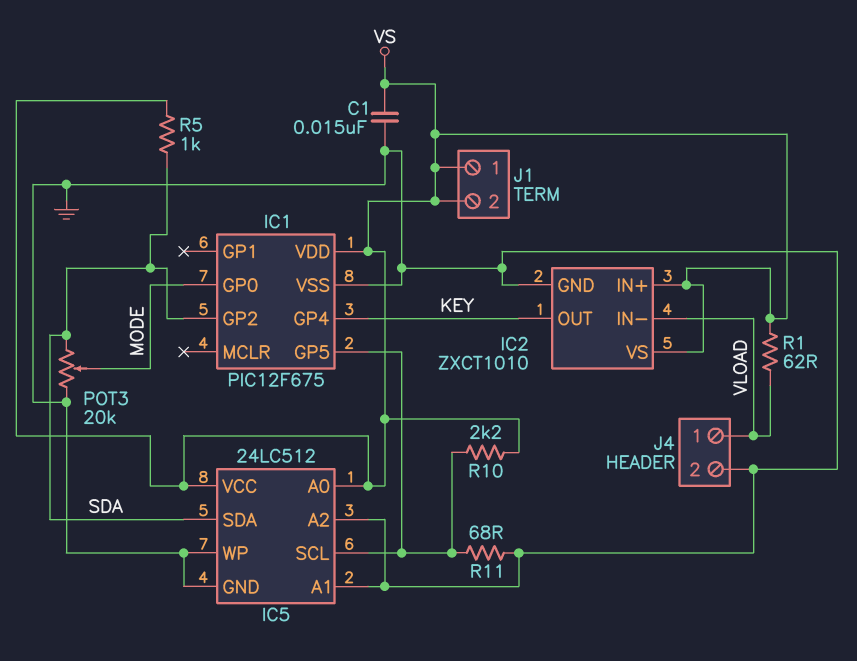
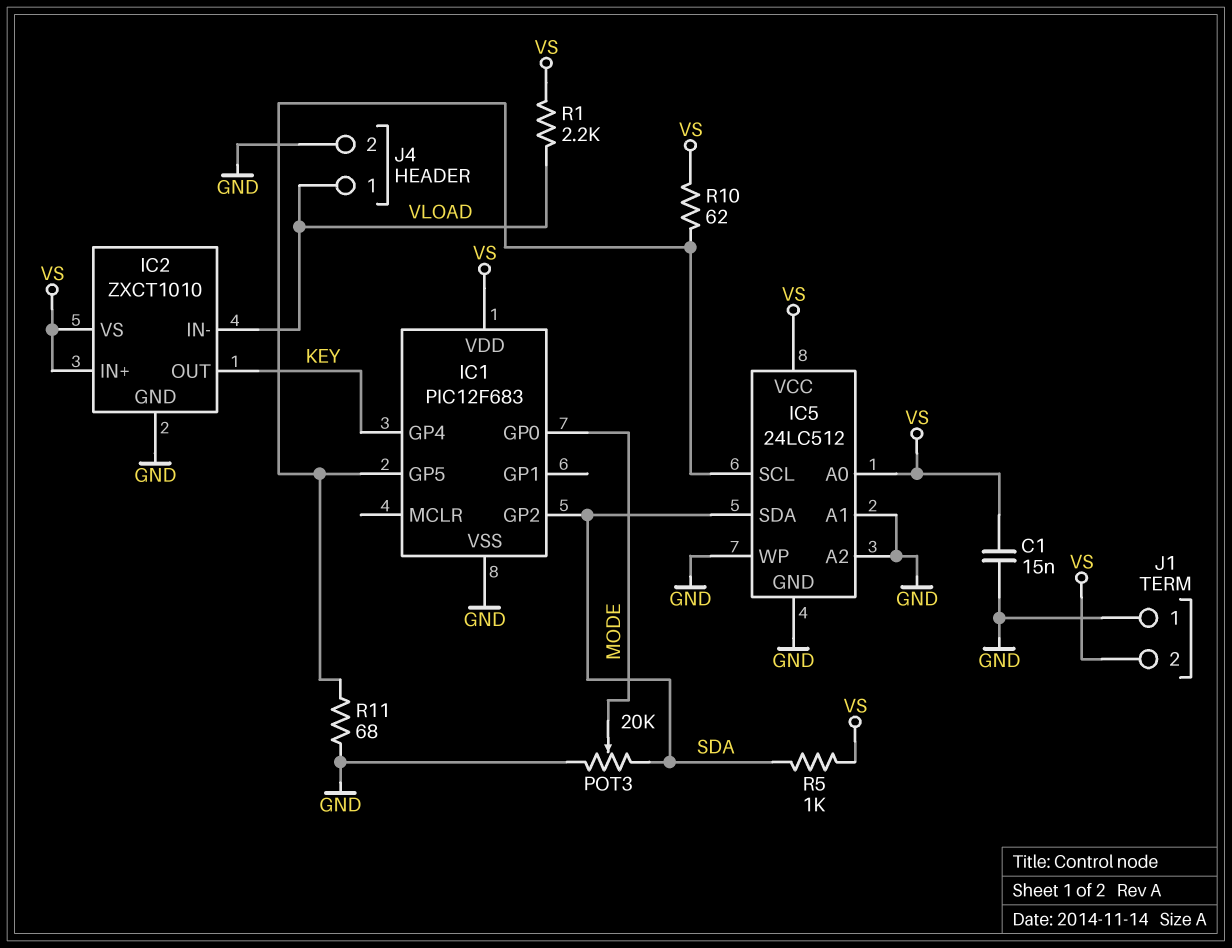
IC1: PIC12F675 -> PIC12F683
J1 pin 1: VS -> GND
R1: 62 (VLOAD, VS) -> 2.2k (VLOAD, VS)
R10: 2.2k (IC1/GP5, VS) -> 62 (IC1/GP5, VS)

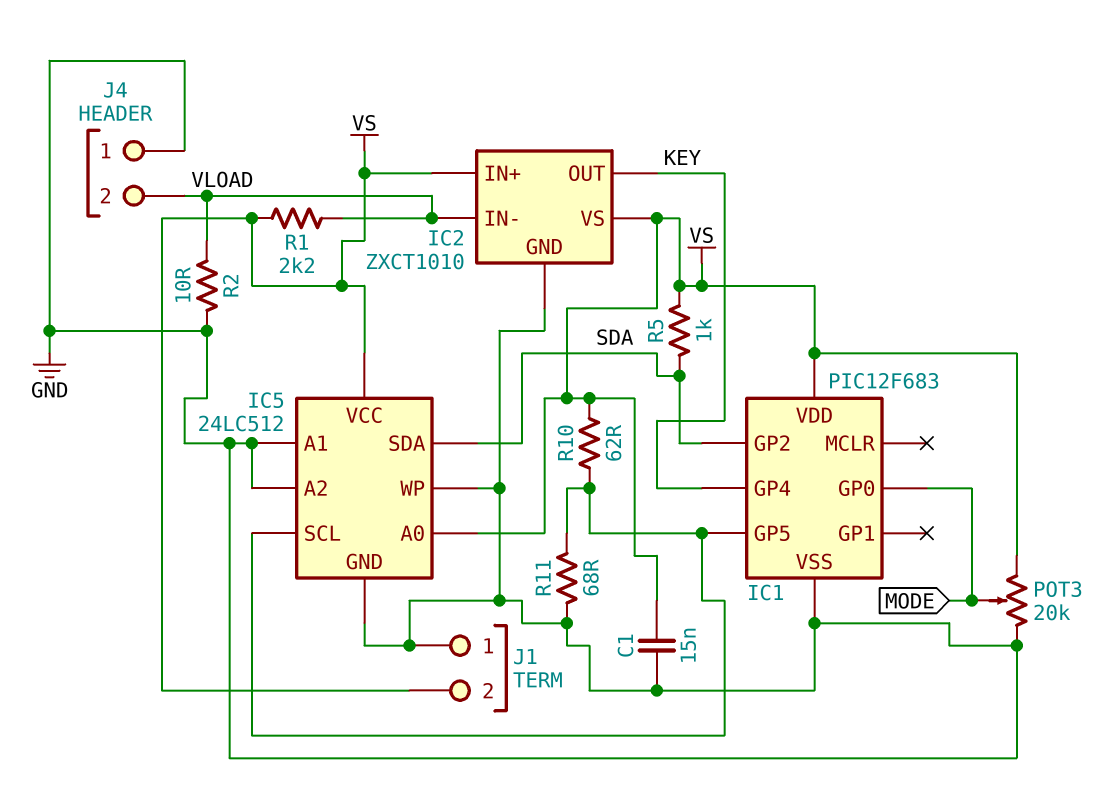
J4 pin 1: VLOAD -> GND
J4 pin 2: GND -> VLOAD
POT3: 20k (GND, SDA, wiper MODE) -> 20k (GND, VS, wiper MODE)
R2: none -> 10 (GND, VLOAD)

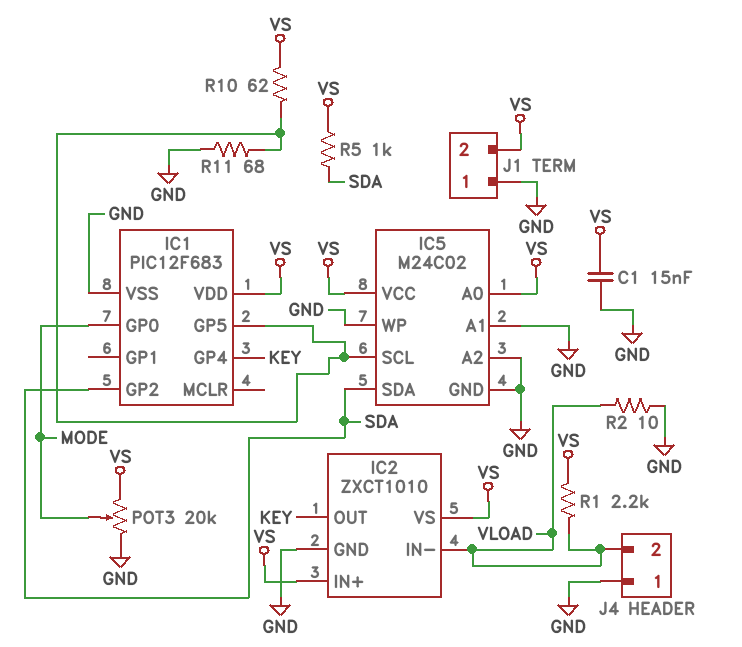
IC5: 24LC512 -> M24C02

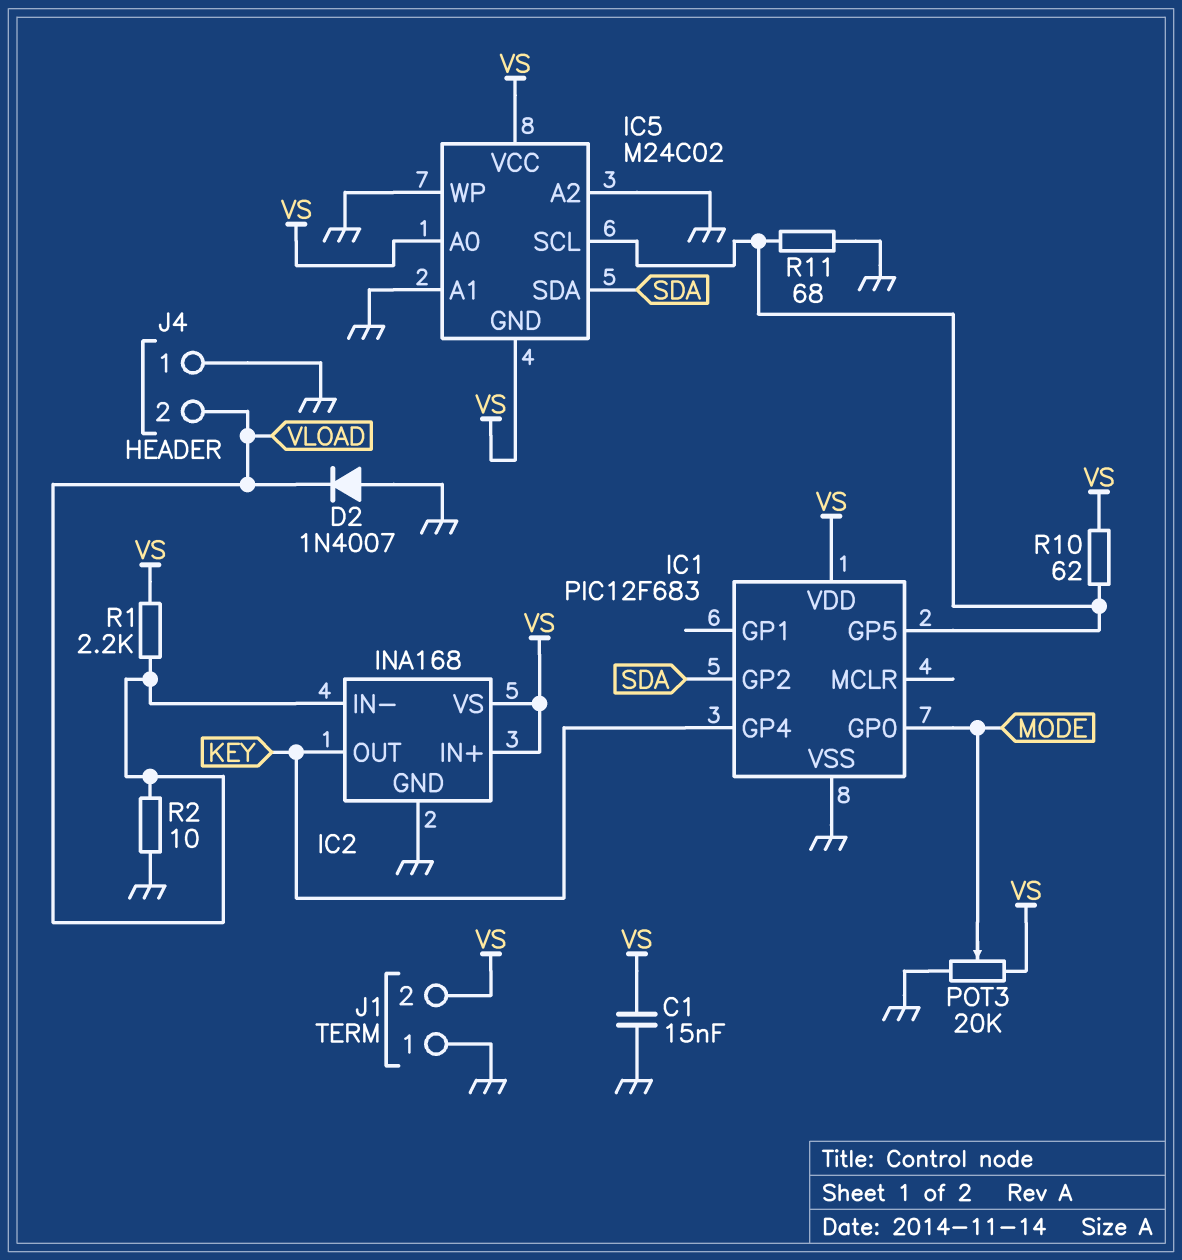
D2: none -> diode 1N4007 (A GND, K VLOAD)
IC2: ZXCT1010 -> INA168
IC5 pin GND: GND -> VS
R5: 1k (SDA, VS) -> none

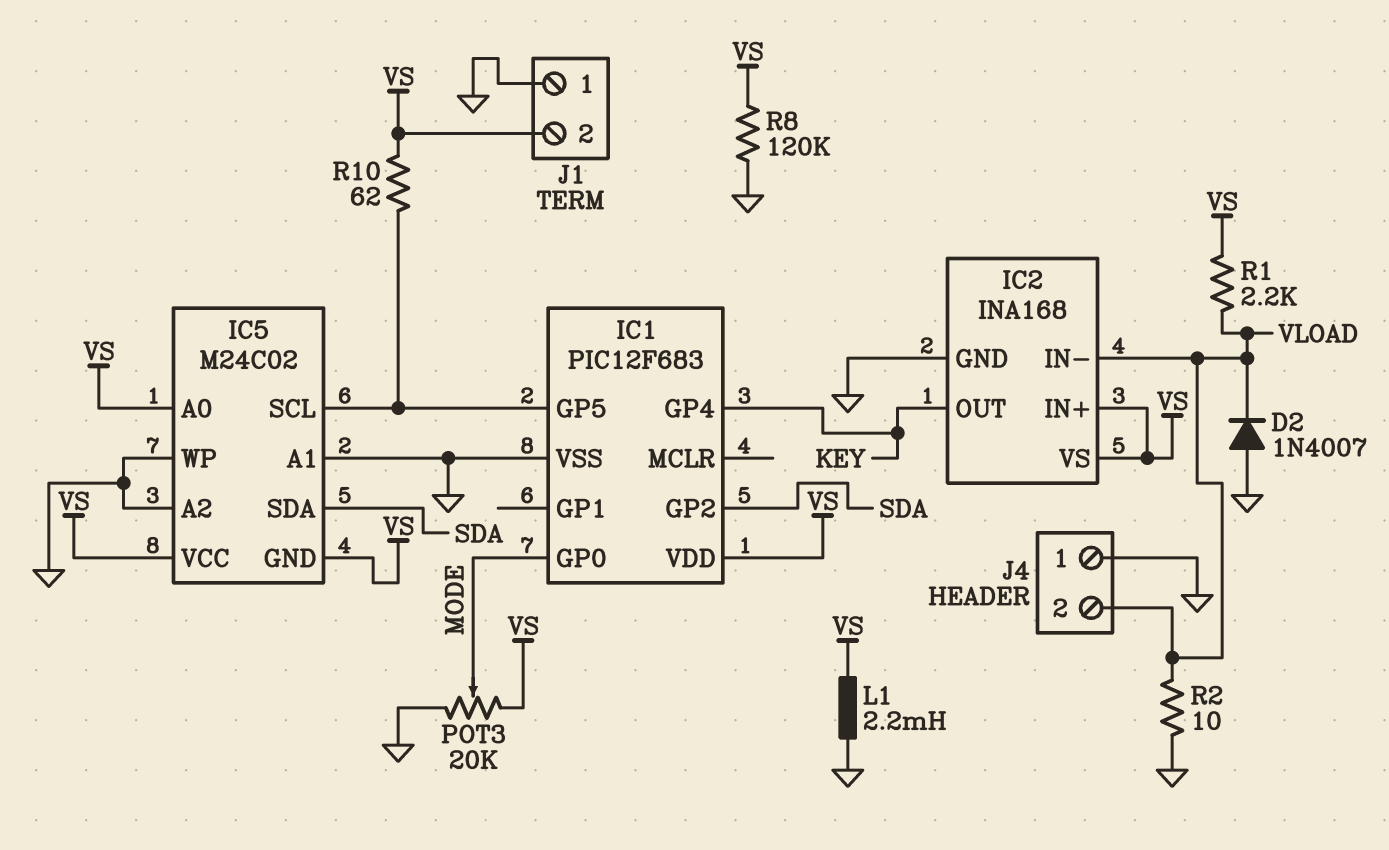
C1: 15nF (GND, VS) -> none
L1: none -> 2.2mH (GND, VS)
R8: none -> 120k (GND, VS)
R11: 68 (GND, IC1/GP5) -> none

